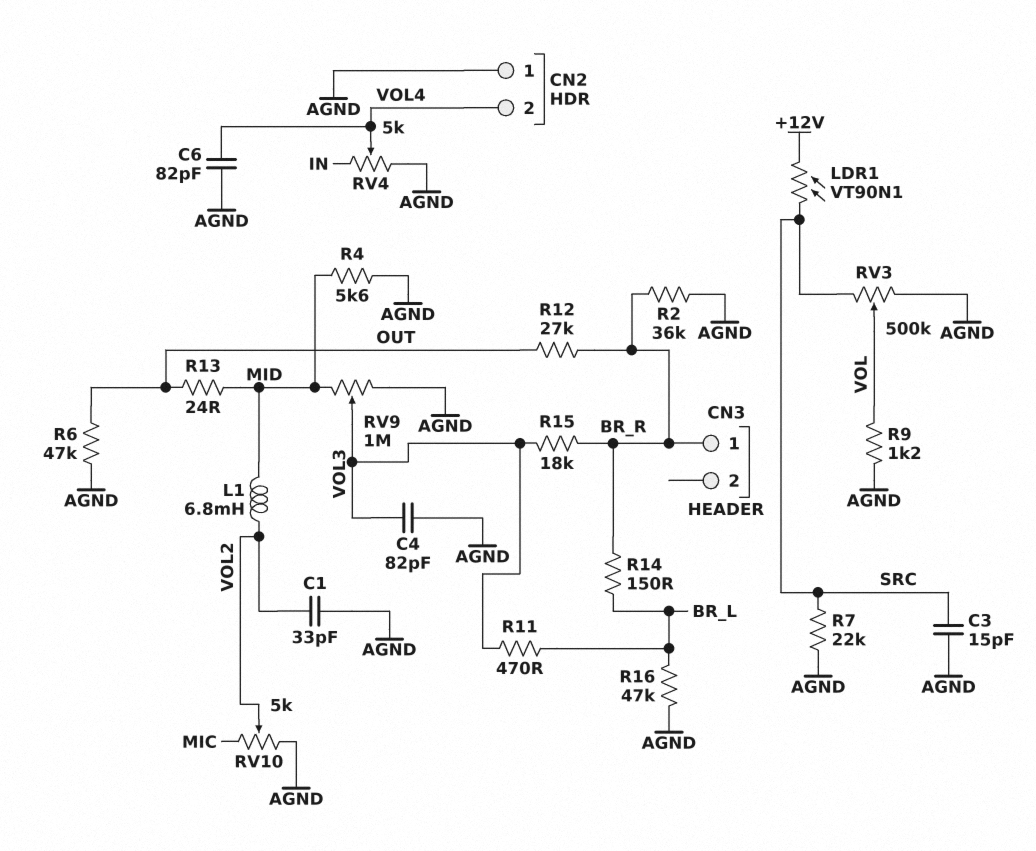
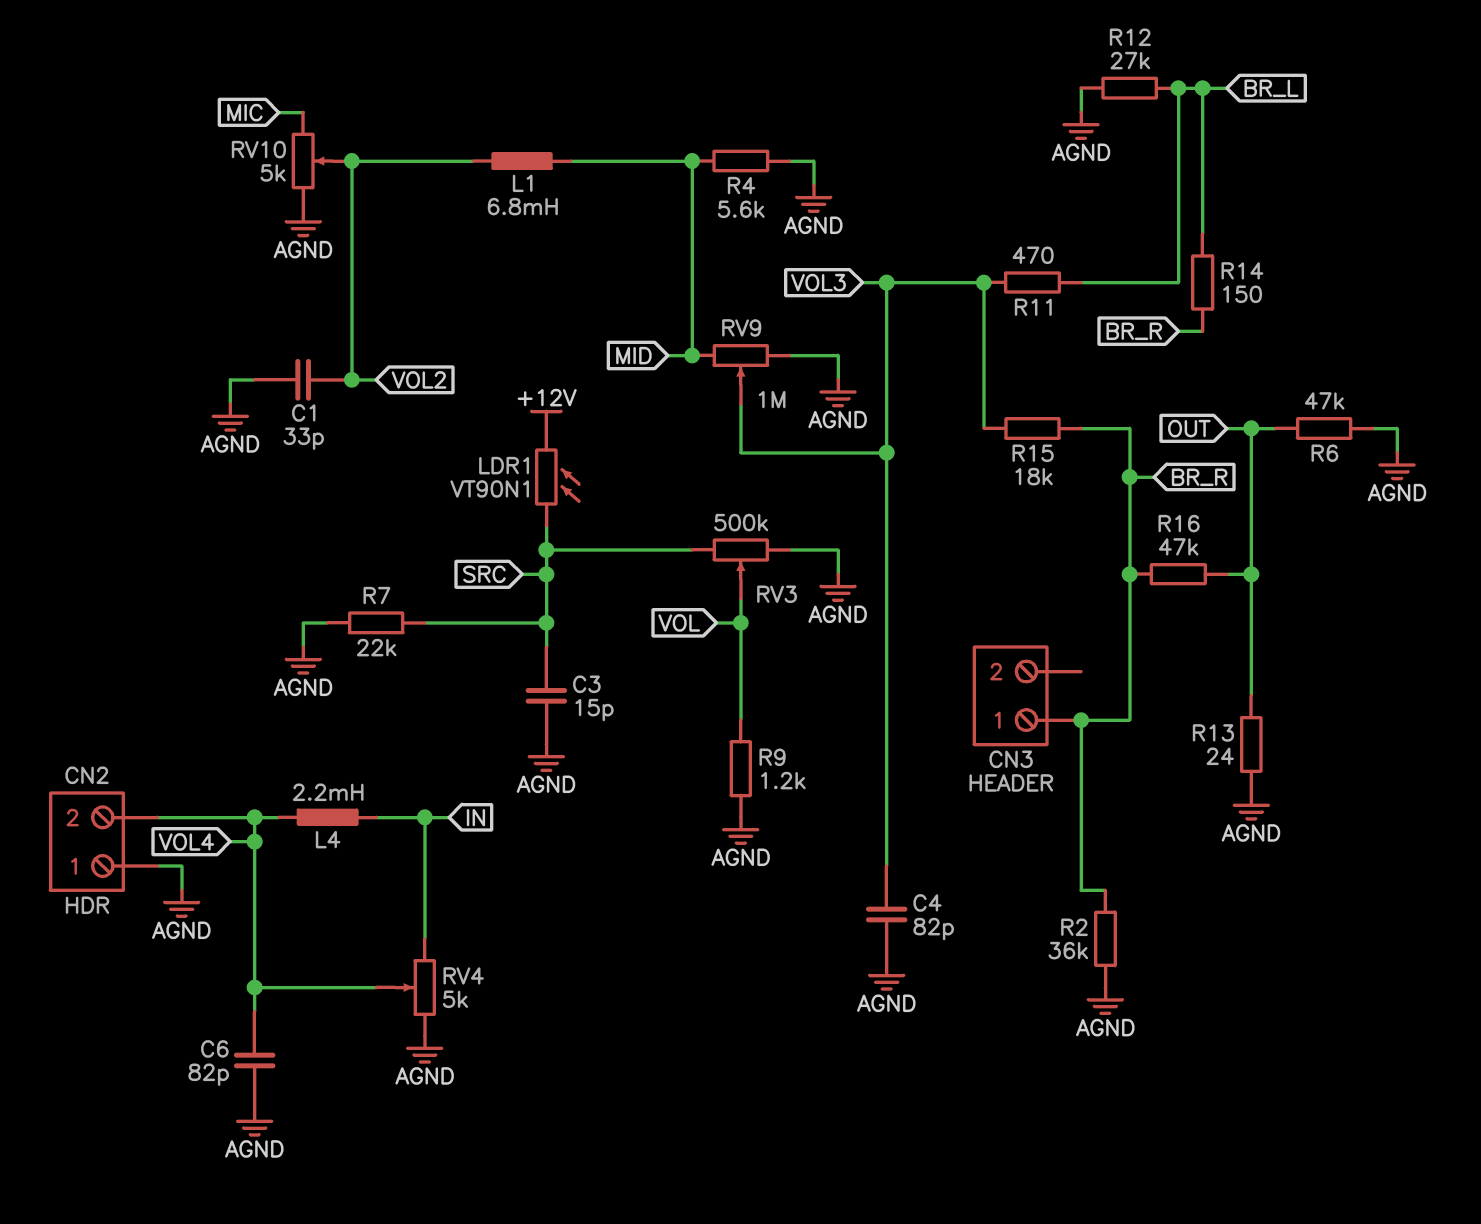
L4: none -> 2.2mH (IN, VOL4)
R12: 27k (BR_R, OUT) -> 27k (AGND, BR_L)
R13: 24 (MID, OUT) -> 24 (AGND, OUT)
R16: 47k (AGND, BR_L) -> 47k (BR_R, OUT)

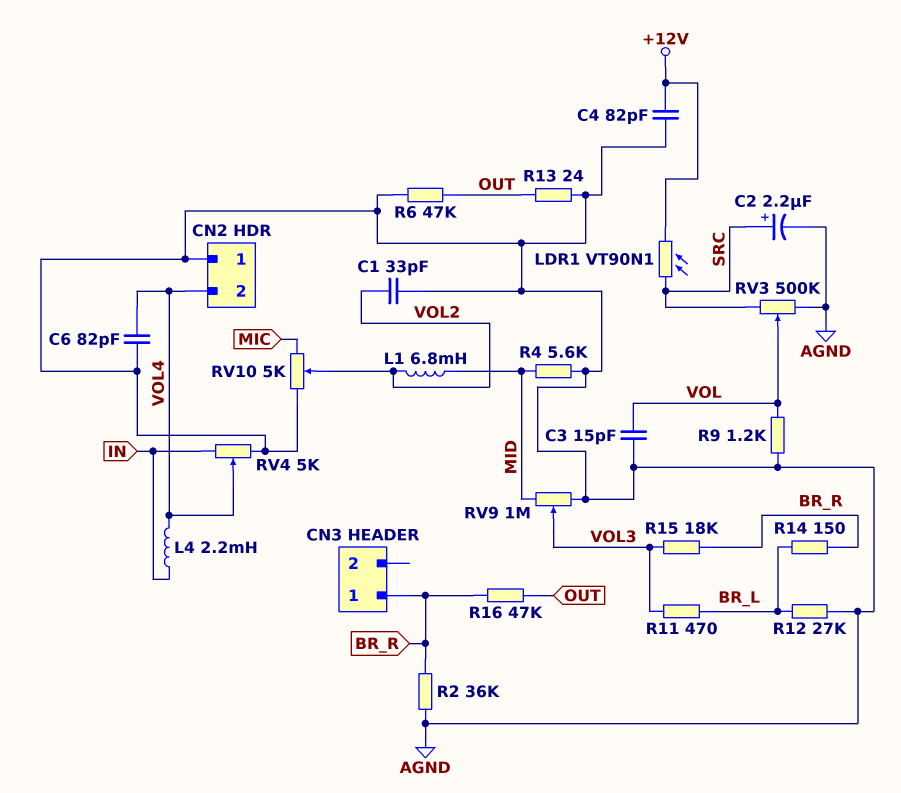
C2: none -> 2.2uF (plus SRC, minus AGND)
C3: 15pF (AGND, SRC) -> 15pF (AGND, VOL)
C4: 82pF (AGND, VOL3) -> 82pF (+12V, AGND)
R7: 22k (AGND, SRC) -> none

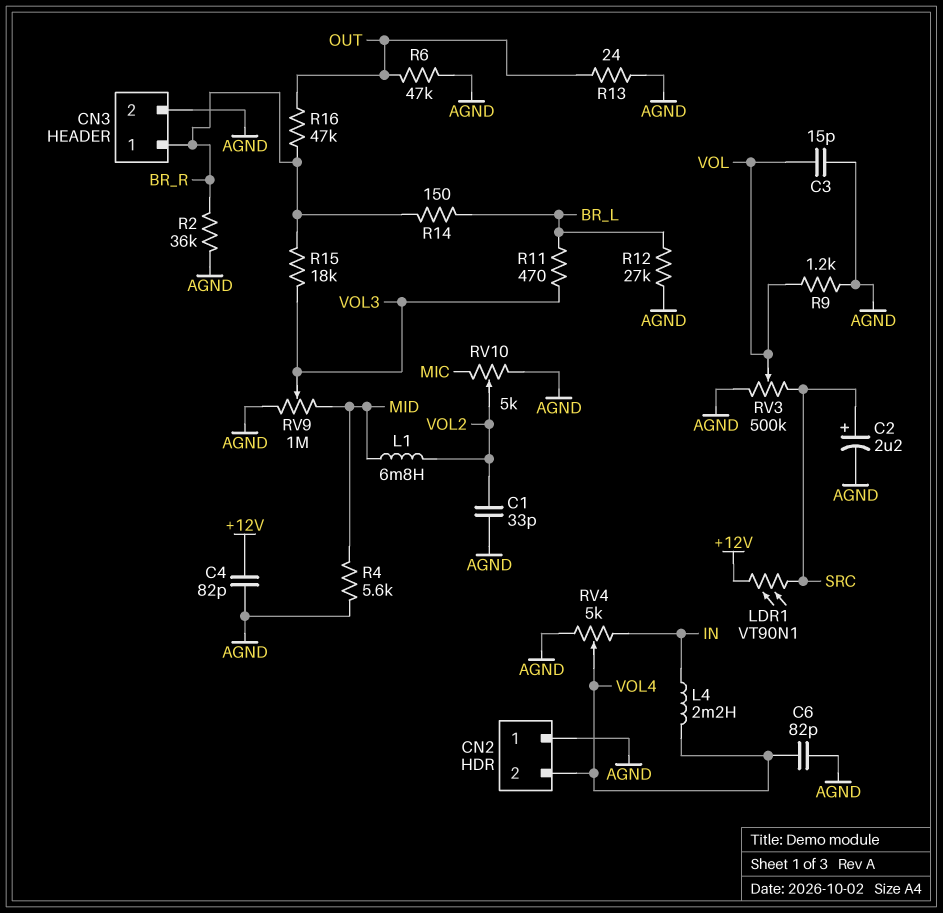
CN3 pin 2: none -> AGND

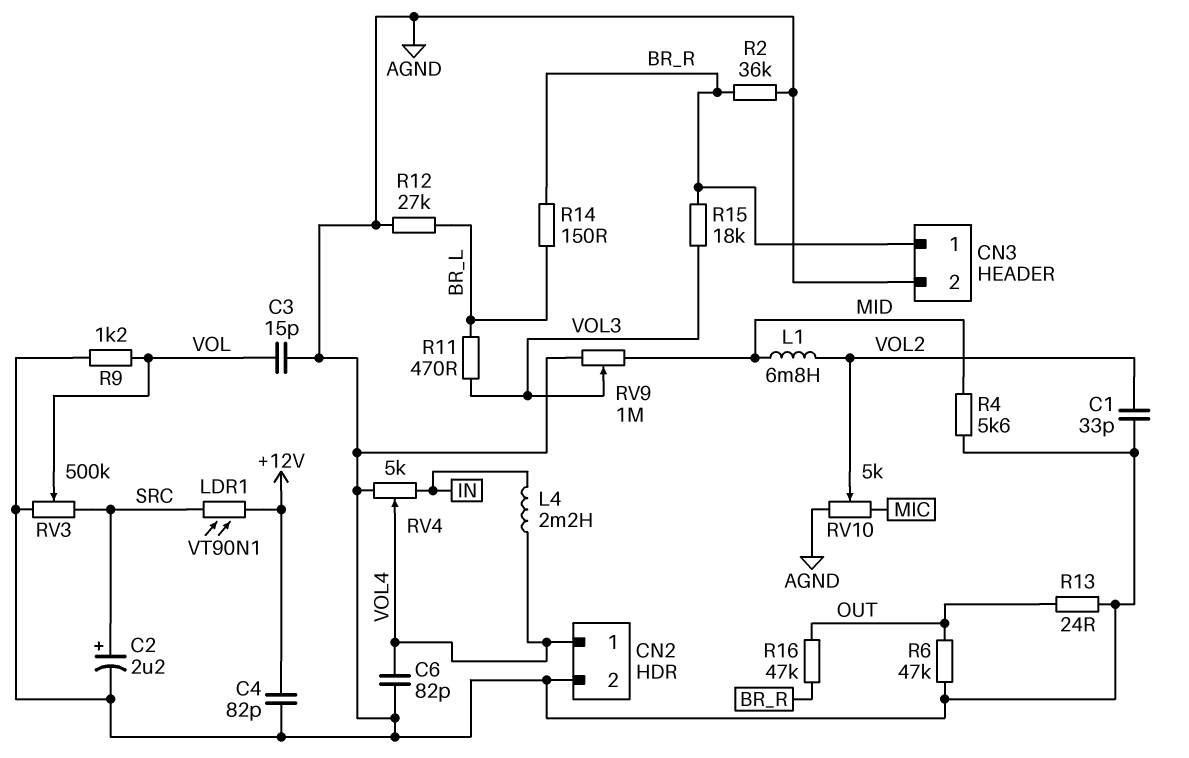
CN2 pin 1: AGND -> VOL4
CN2 pin 2: VOL4 -> AGND

